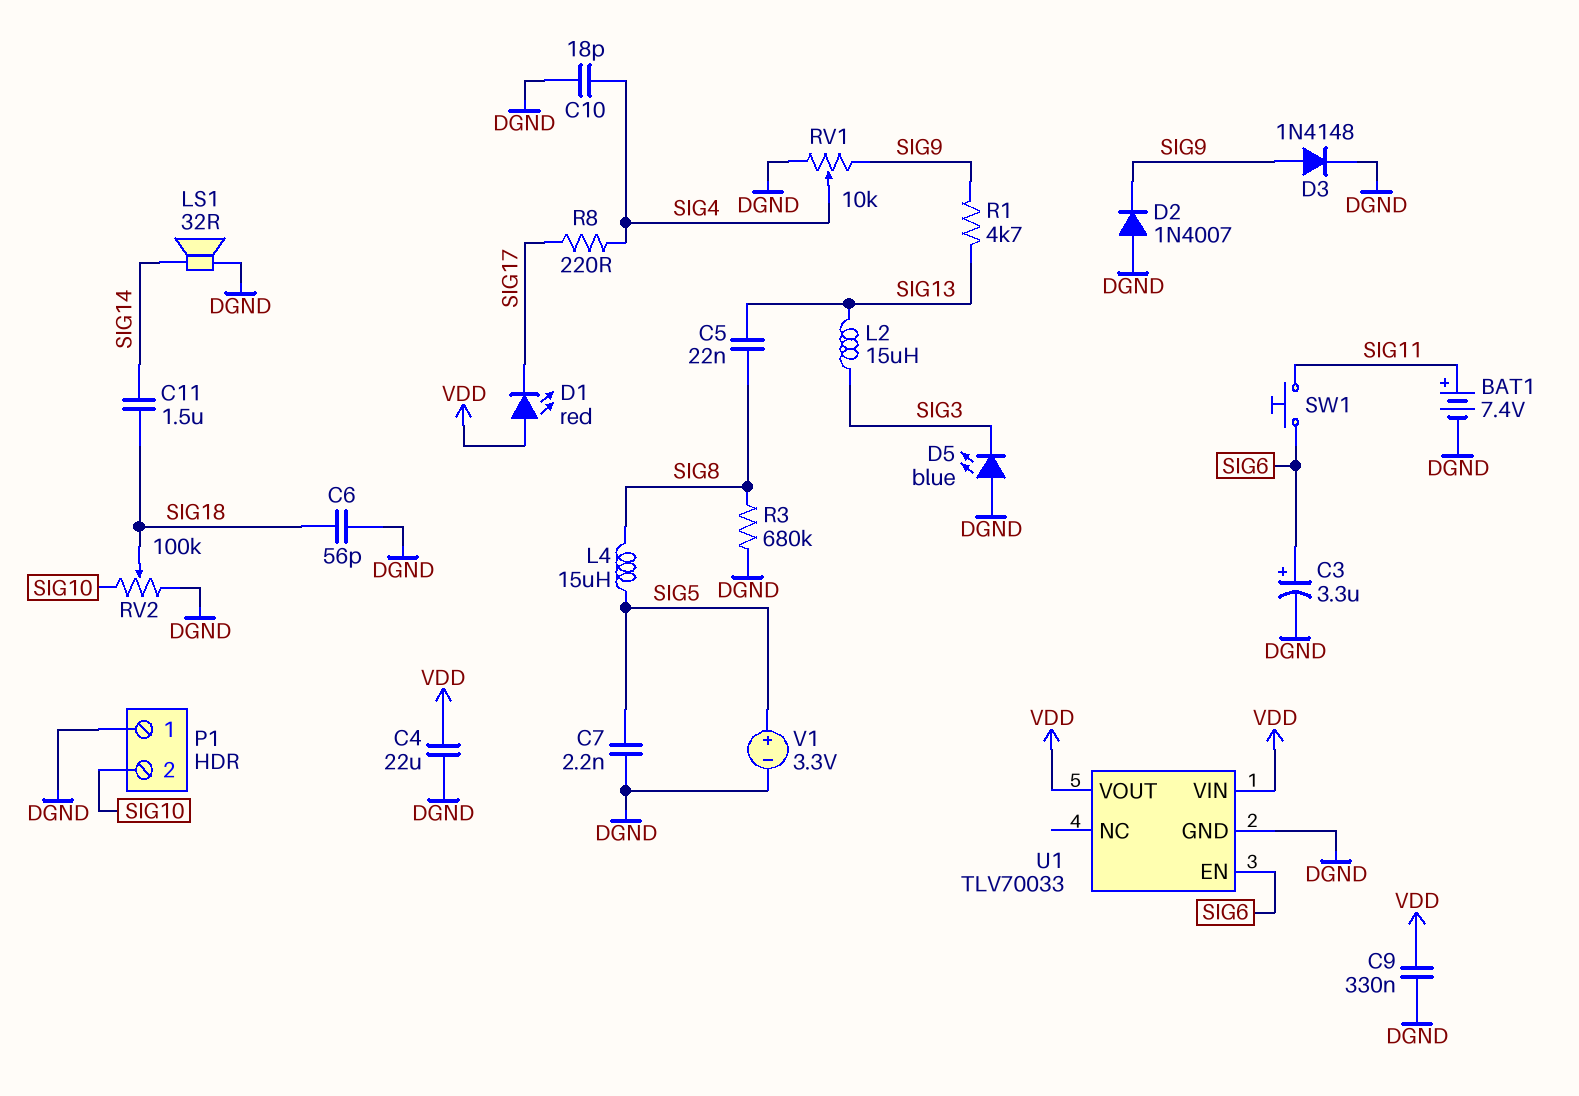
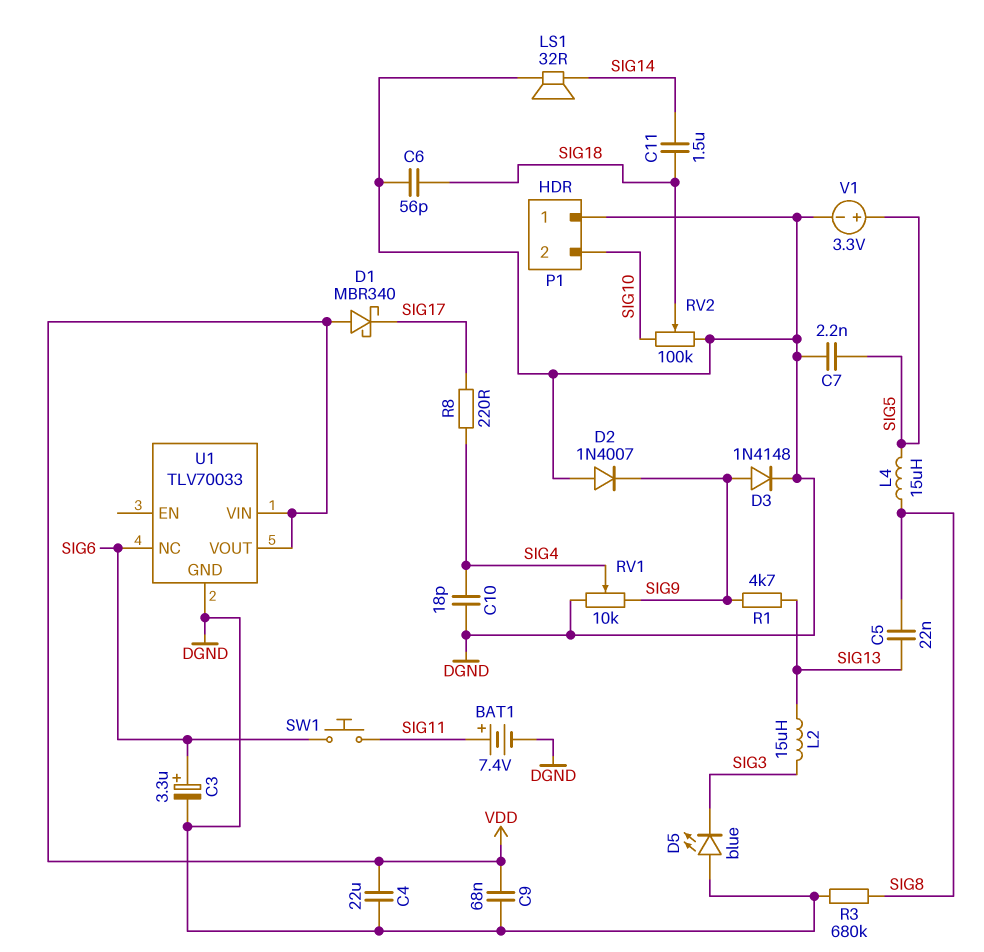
C9: 330nF (DGND, VDD) -> 68nF (DGND, VDD)
D1: LED red (A VDD, K SIG17) -> schottky MBR340 (A VDD, K SIG17)
U1 pin EN: SIG6 -> none
U1 pin NC: none -> SIG6

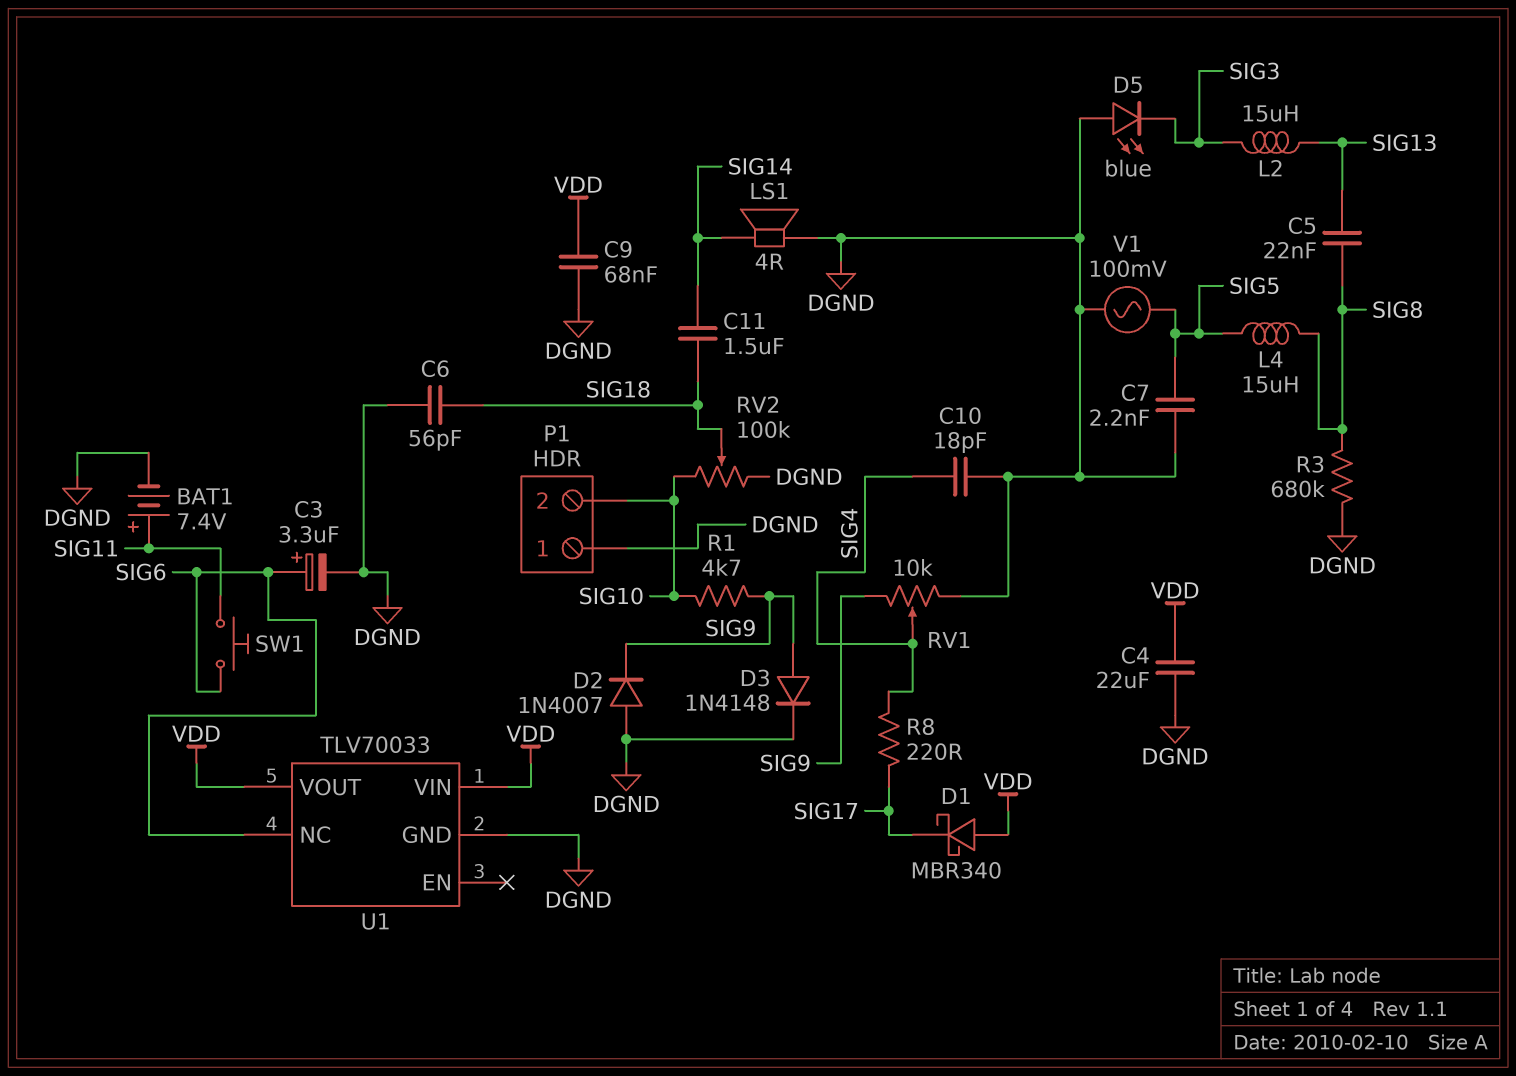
LS1: speaker 32R (DGND, SIG14) -> speaker 4R (DGND, SIG14)
R1: 4.7k (SIG9, SIG13) -> 4.7k (SIG9, SIG10)
V1: 3.3V (plus SIG5, minus DGND) -> AC 100mV (DGND, SIG5)

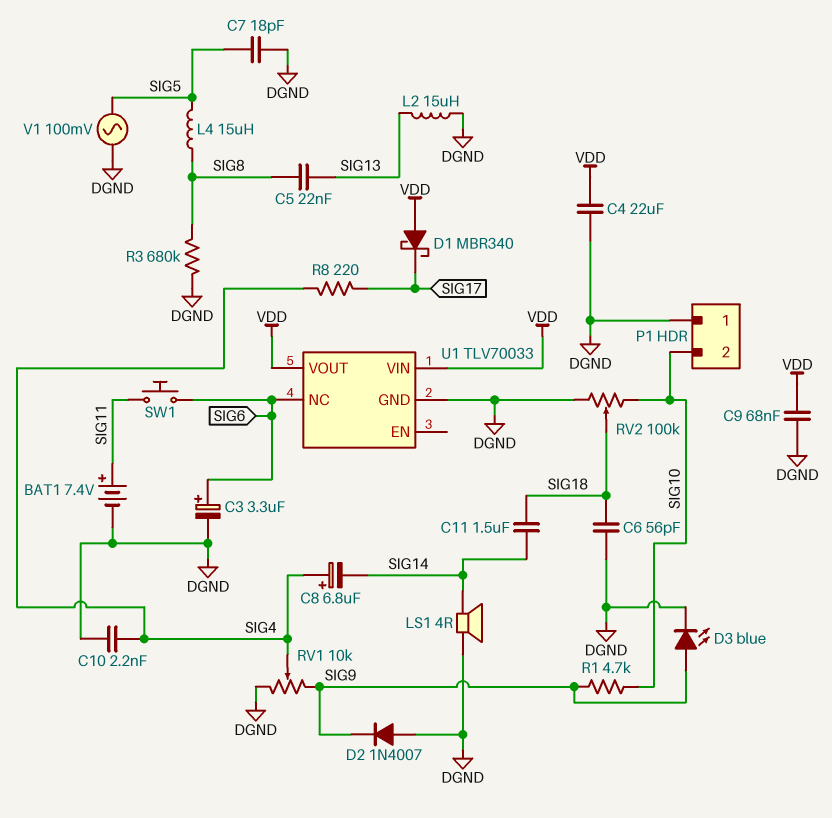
C7: 2.2nF (DGND, SIG5) -> 18pF (DGND, SIG5)
C8: none -> 6.8uF (plus SIG4, minus SIG14)
C10: 18pF (DGND, SIG4) -> 2.2nF (DGND, SIG4)
D3: diode 1N4148 (A SIG9, K DGND) -> LED blue (A SIG9, K DGND)
D5: LED blue (A DGND, K SIG3) -> none
L2: 15uH (SIG3, SIG13) -> 15uH (DGND, SIG13)

